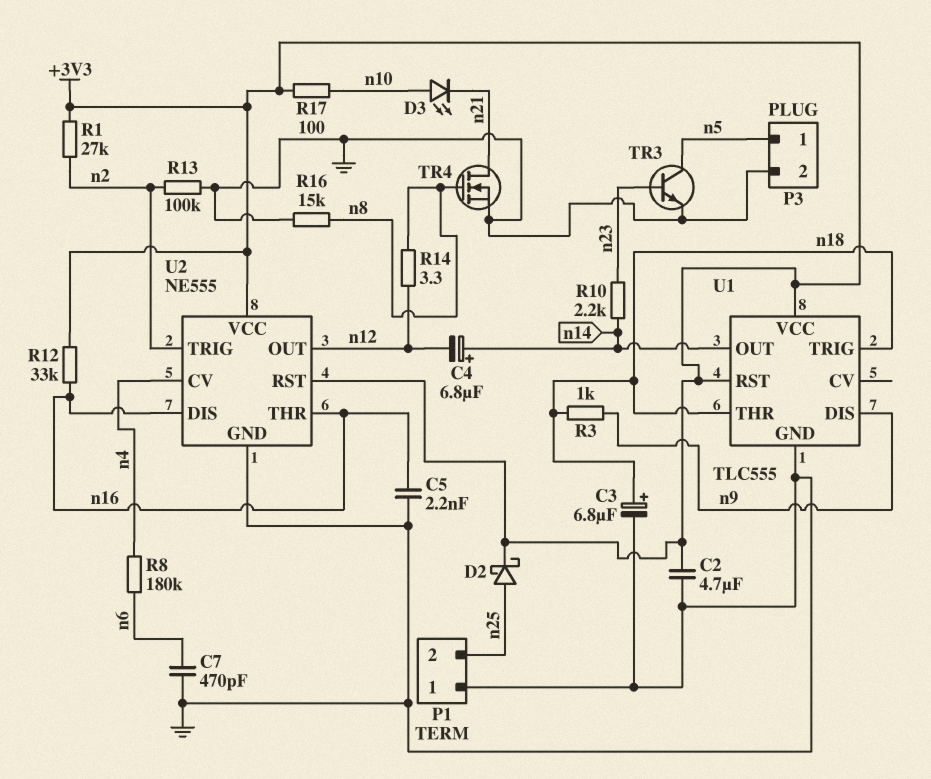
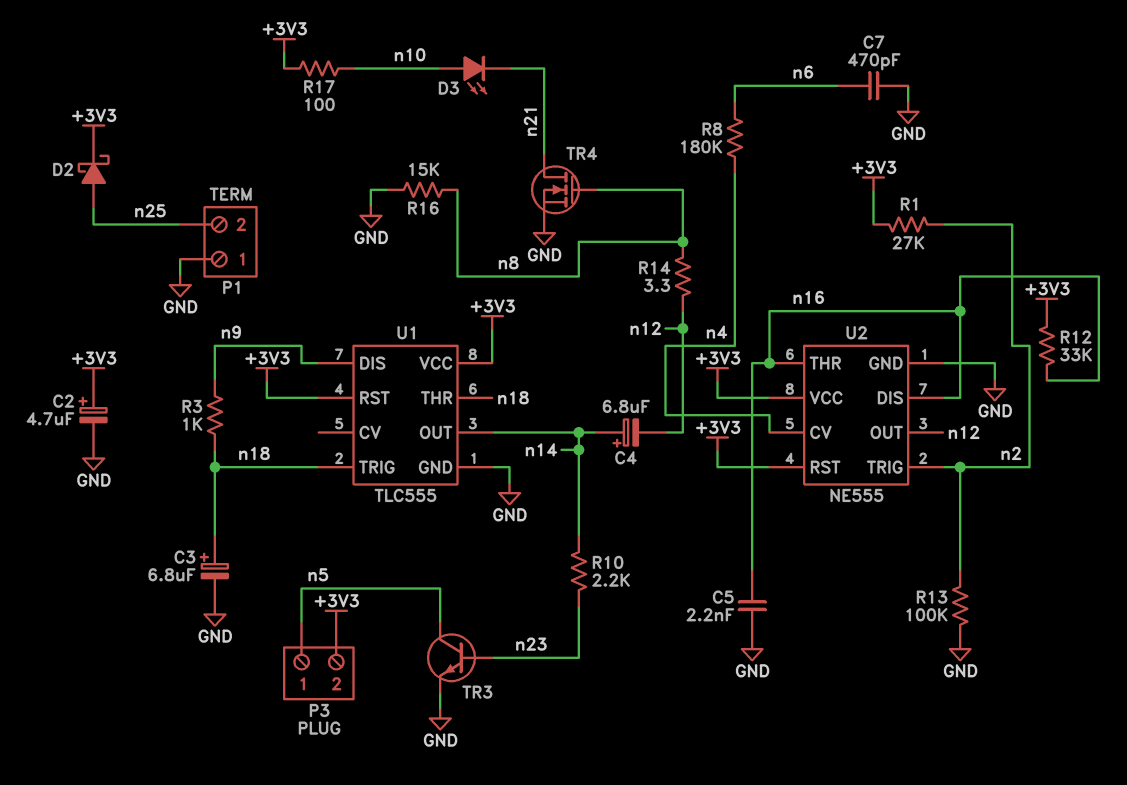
C2: 4.7uF (+3V3, GND) -> 4.7uF (plus +3V3, minus GND)
P3 pin 2: GND -> +3V3

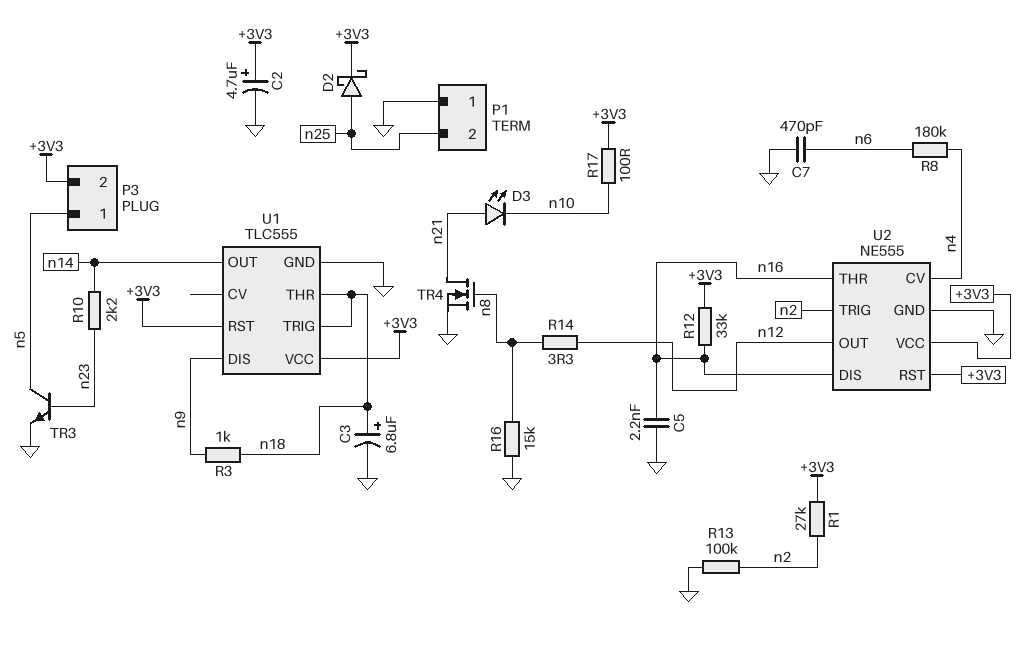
C4: 6.8uF (plus n14, minus n12) -> none
D3: LED (A n10, K n21) -> LED (A n21, K n10)

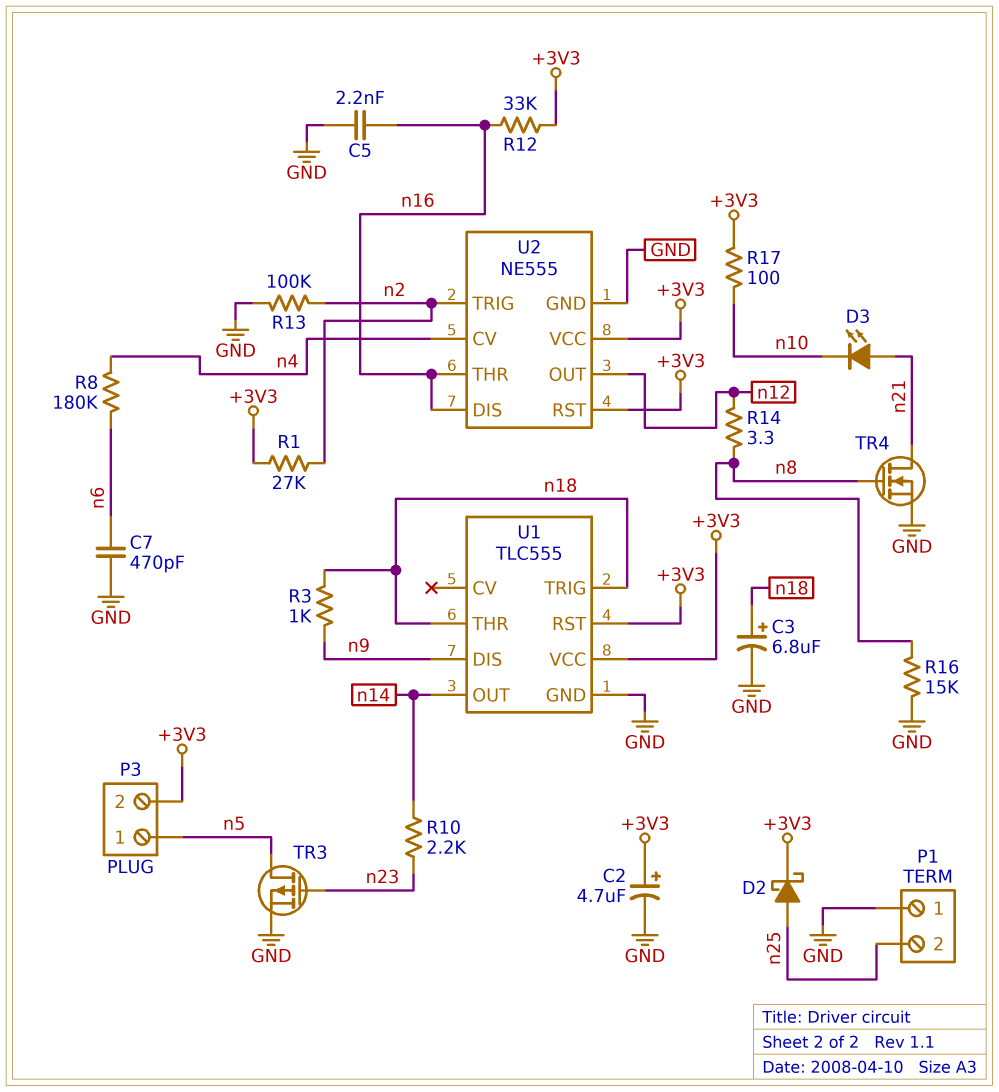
TR3: NPN (B n23, C n5, E GND) -> PMOS (G n23, D n5, S GND)

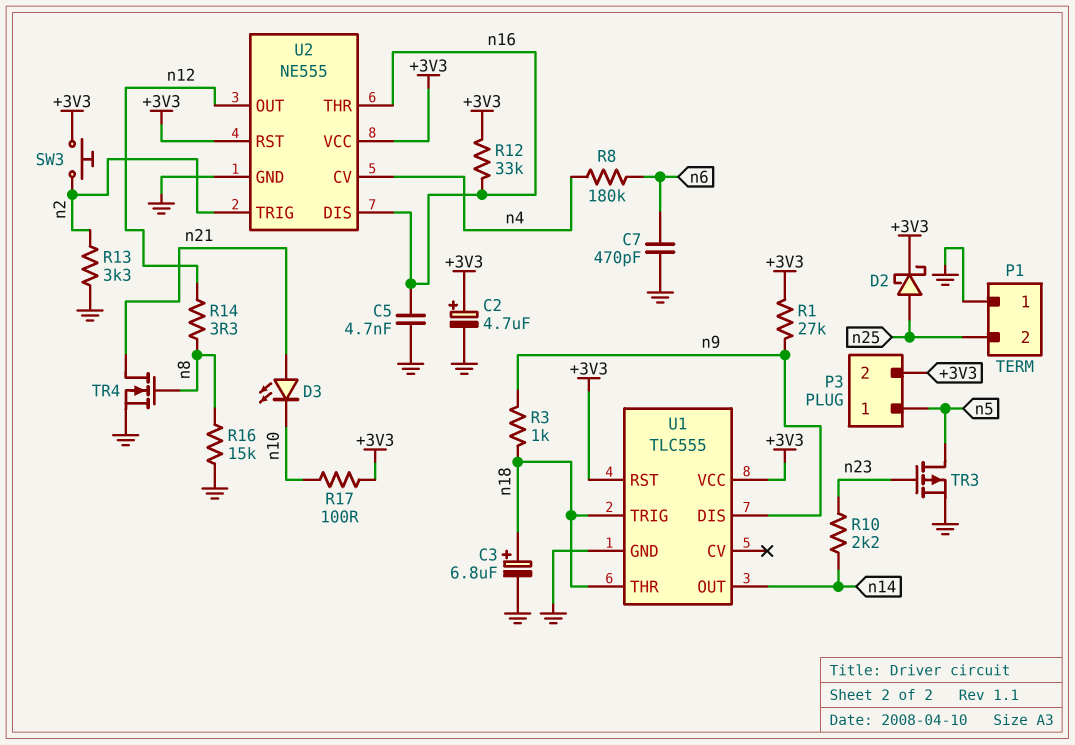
C5: 2.2nF (GND, n16) -> 4.7nF (GND, n16)
R1: 27k (+3V3, n2) -> 27k (+3V3, n9)
R13: 100k (GND, n2) -> 3.3k (GND, n2)
SW3: none -> button (+3V3, n2)

